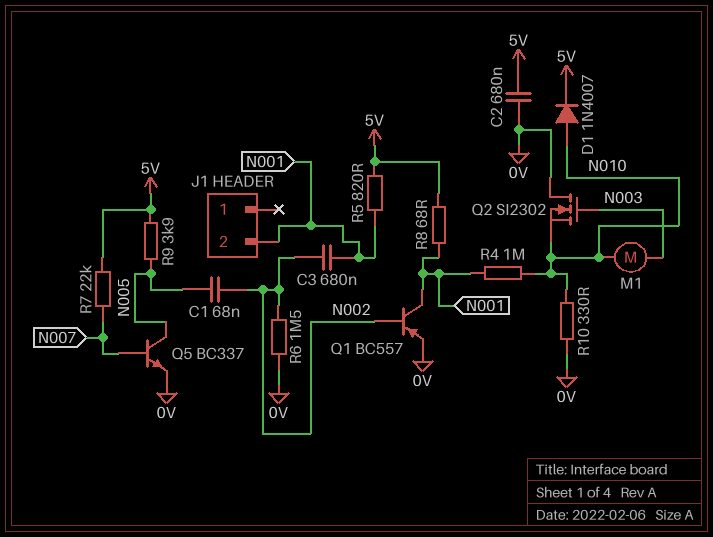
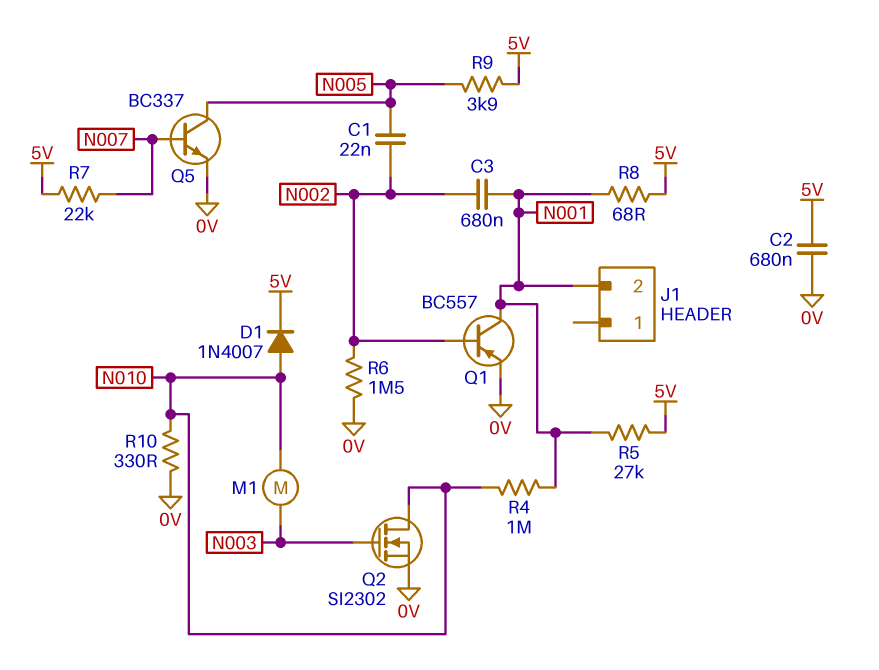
C1: 68nF (N002, N005) -> 22nF (N002, N005)
Q2: NMOS SI2302 (G N003, D 0V, S N010) -> NMOS SI2302 (G N003, D N010, S 0V)
R5: 820 (5V, N001) -> 27k (5V, N001)

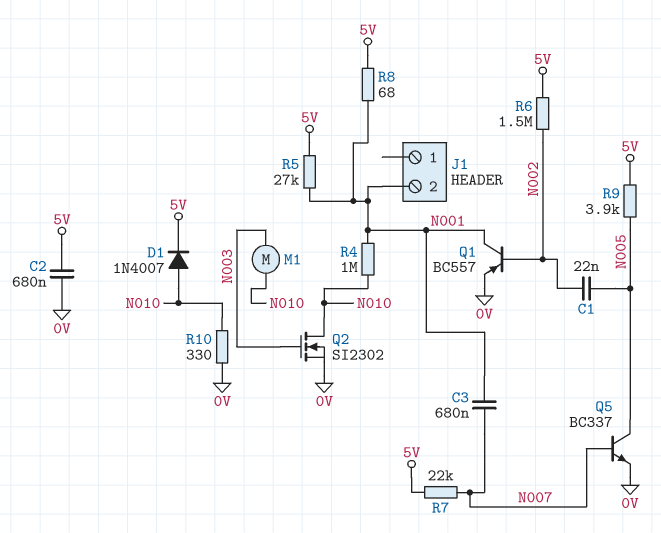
C3: 680nF (N001, N002) -> 680nF (N001, N007)
R6: 1.5M (0V, N002) -> 1.5M (5V, N002)

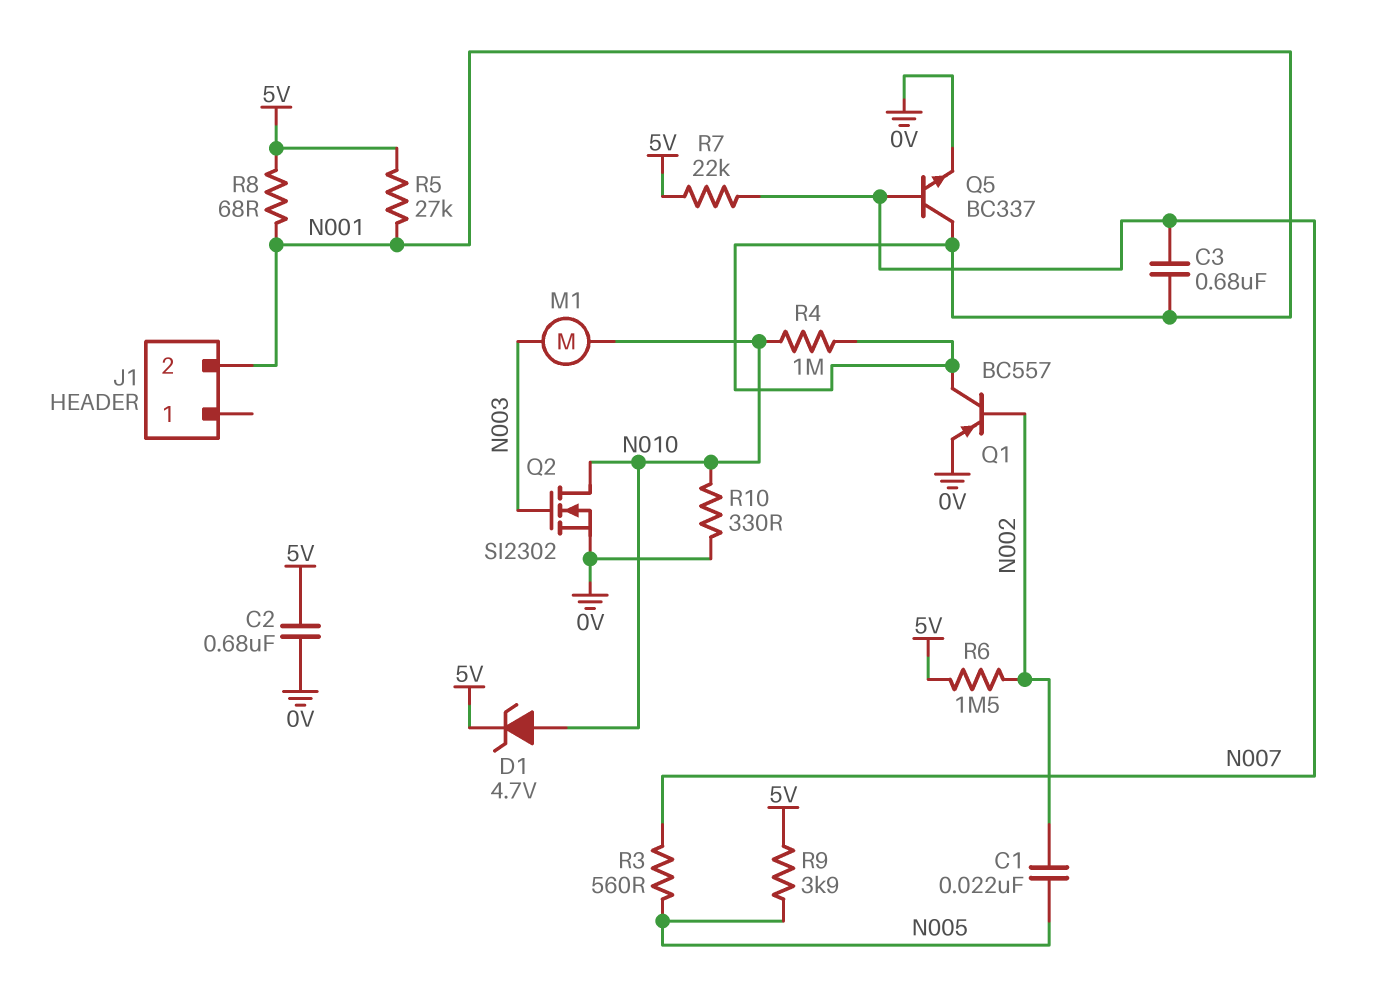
D1: diode 1N4007 (A N010, K 5V) -> zener 4.7V (A N010, K 5V)
Q5: NPN BC337 (B N007, C N005, E 0V) -> NPN BC337 (B N007, C N001, E 0V)
R3: none -> 560 (N005, N007)

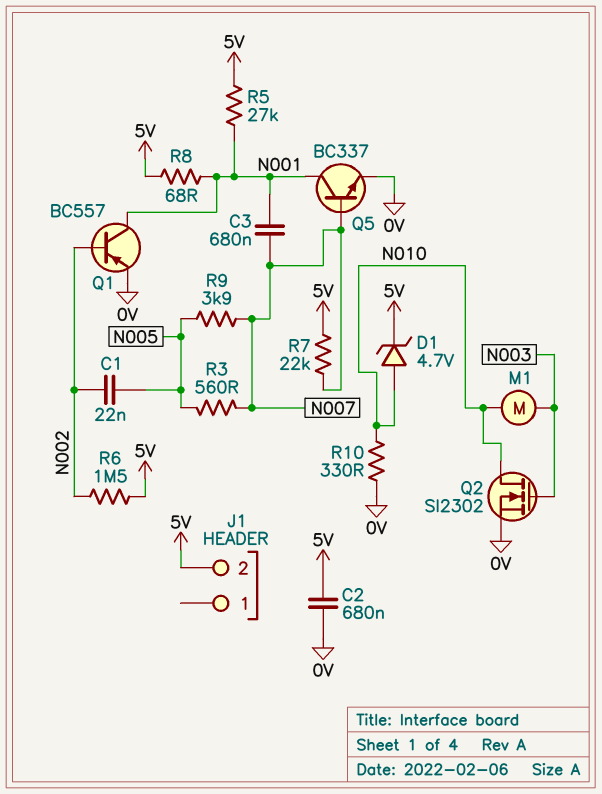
J1 pin 2: N001 -> 5V
R4: 1M (N001, N010) -> none
R9: 3.9k (5V, N005) -> 3.9k (N005, N007)

